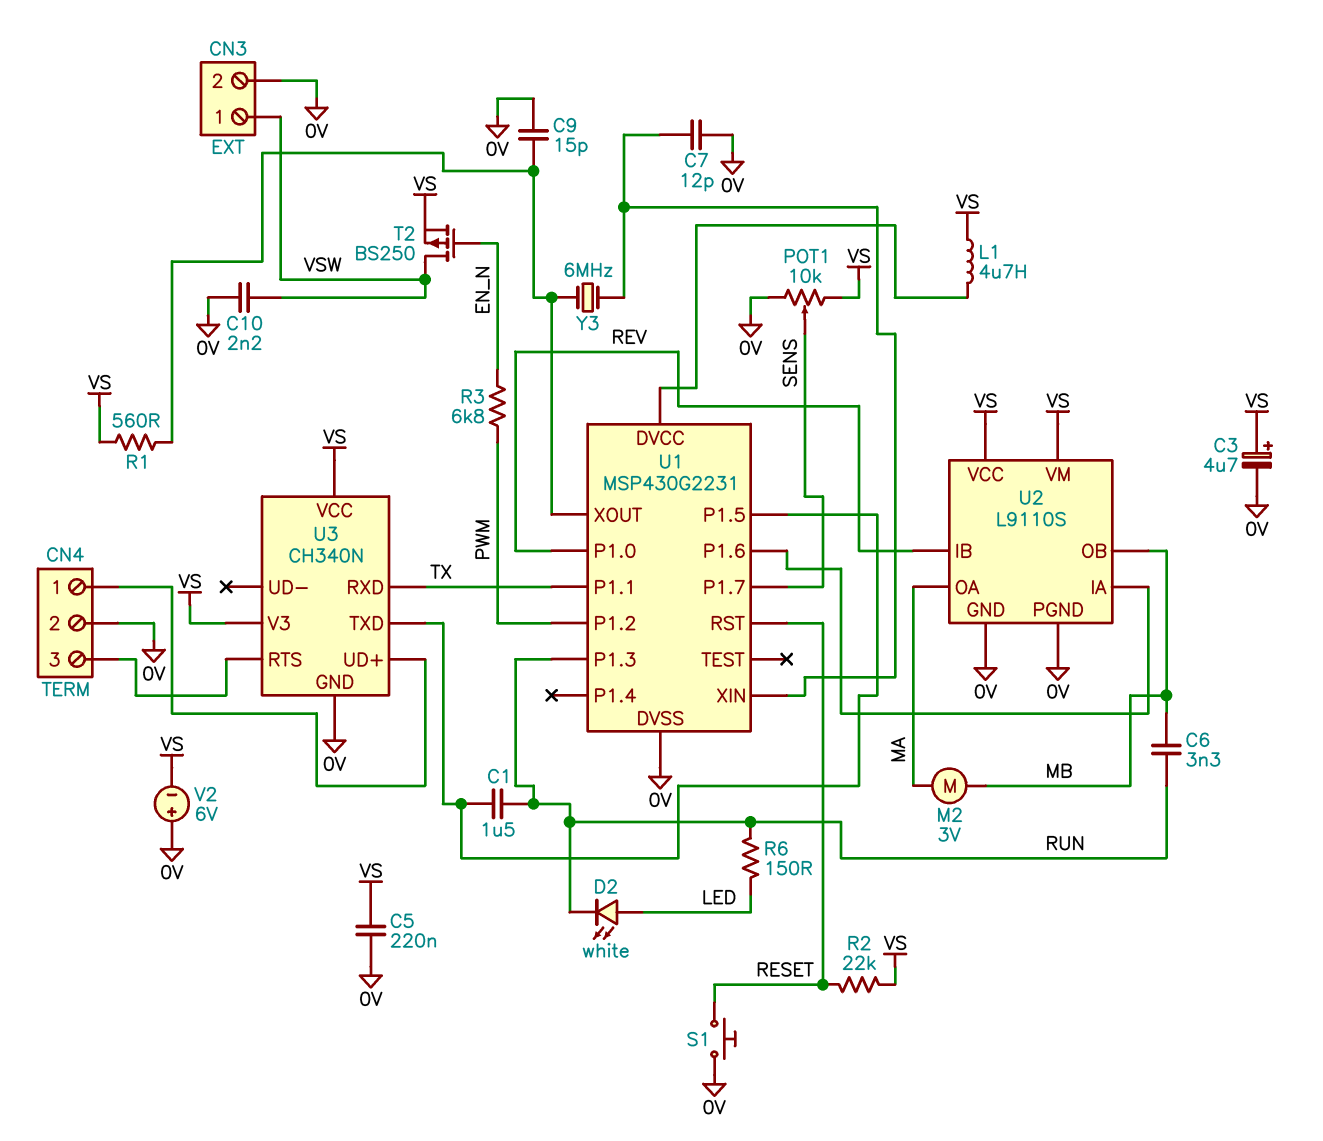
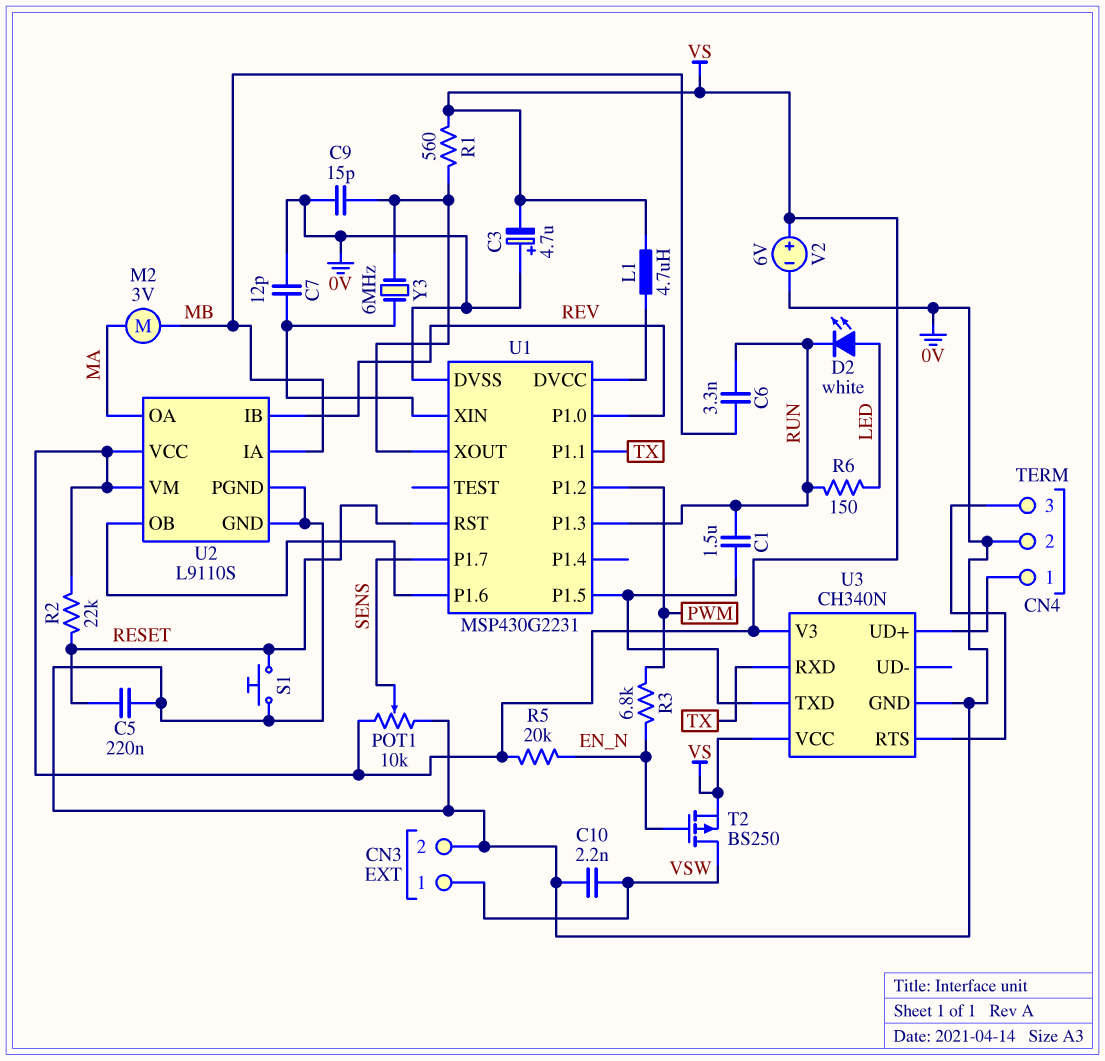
C3: 4.7uF (plus VS, minus 0V) -> 4.7uF (plus 0V, minus VS)
C5: 220nF (0V, VS) -> 220nF (0V, RESET)
R5: none -> 20k (EN_N, VS)
U2 pin IA: U1/P1.6 -> MB
U2 pin OB: MB -> U1/P1.6
V2: 6V (plus 0V, minus VS) -> 6V (plus VS, minus 0V)

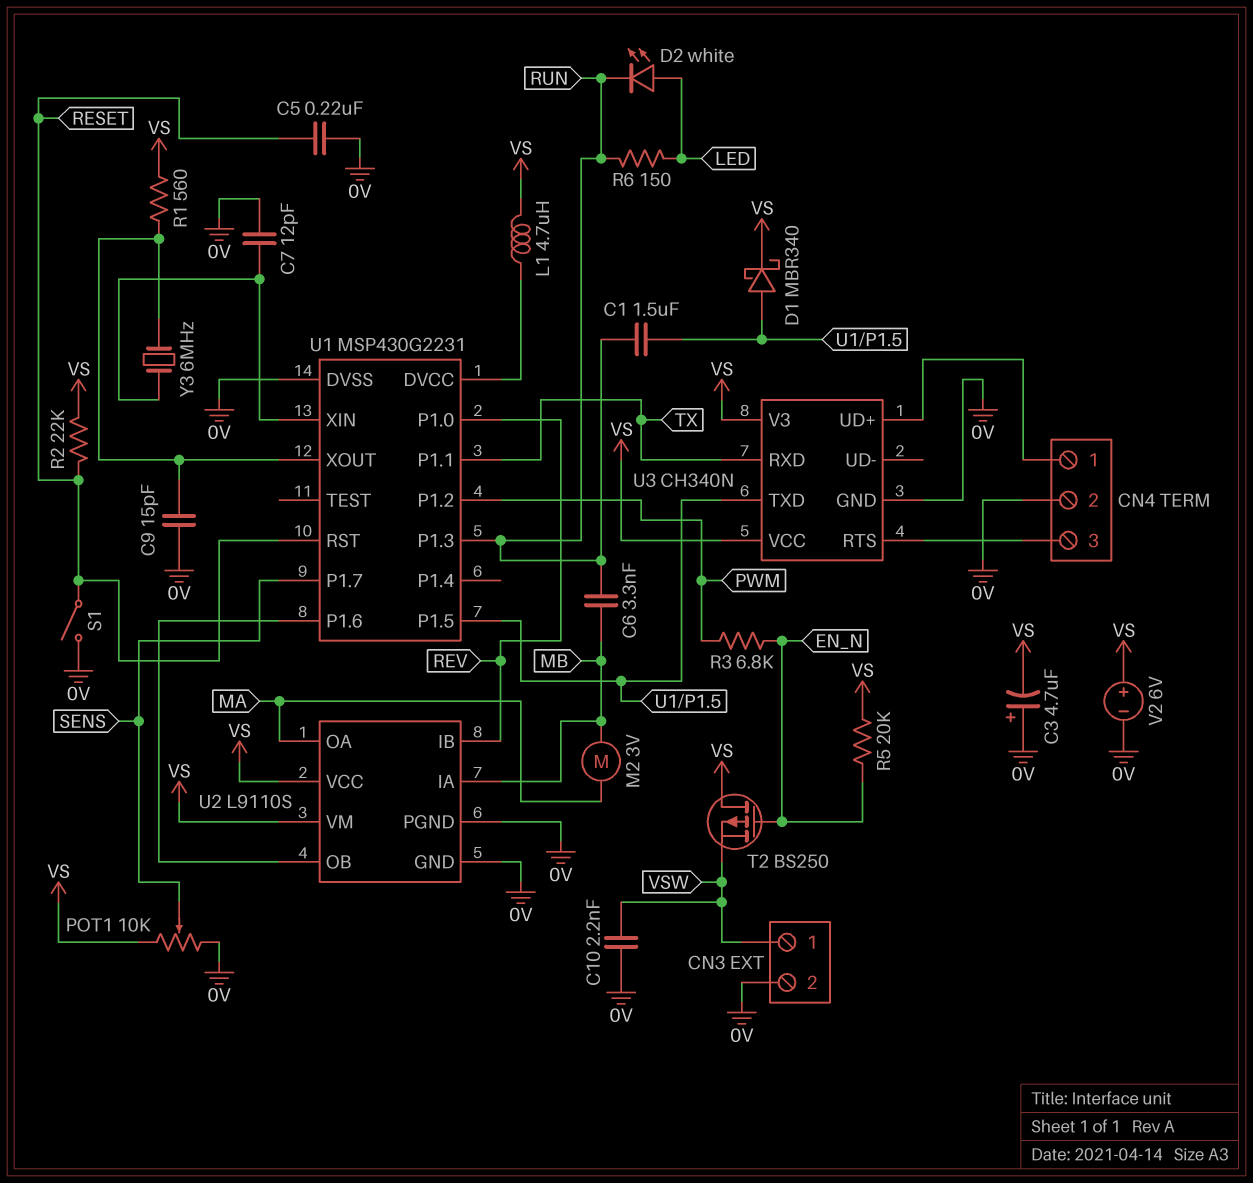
D1: none -> schottky MBR340 (A U1/P1.5, K VS)
S1: button (0V, RESET) -> switch (0V, RESET)
T2: PMOS BS250 (G EN_N, D VSW, S VS) -> PMOS BS250 (G EN_N, D VS, S VSW)

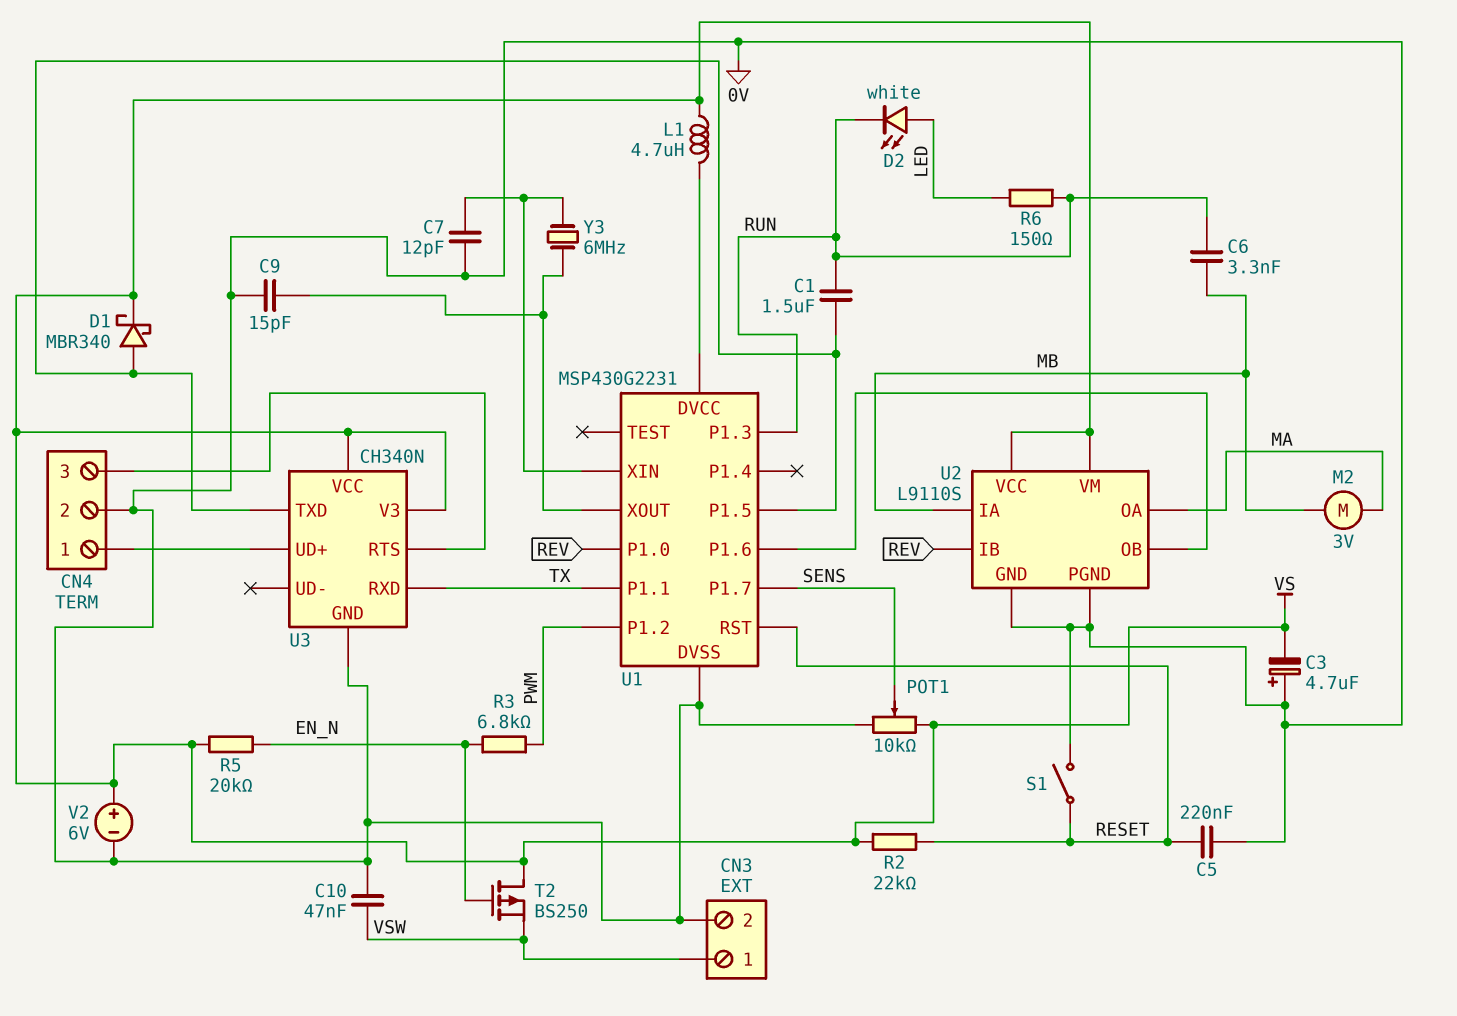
C10: 2.2nF (0V, VSW) -> 47nF (0V, VSW)
R1: 560 (U1/XOUT, VS) -> none

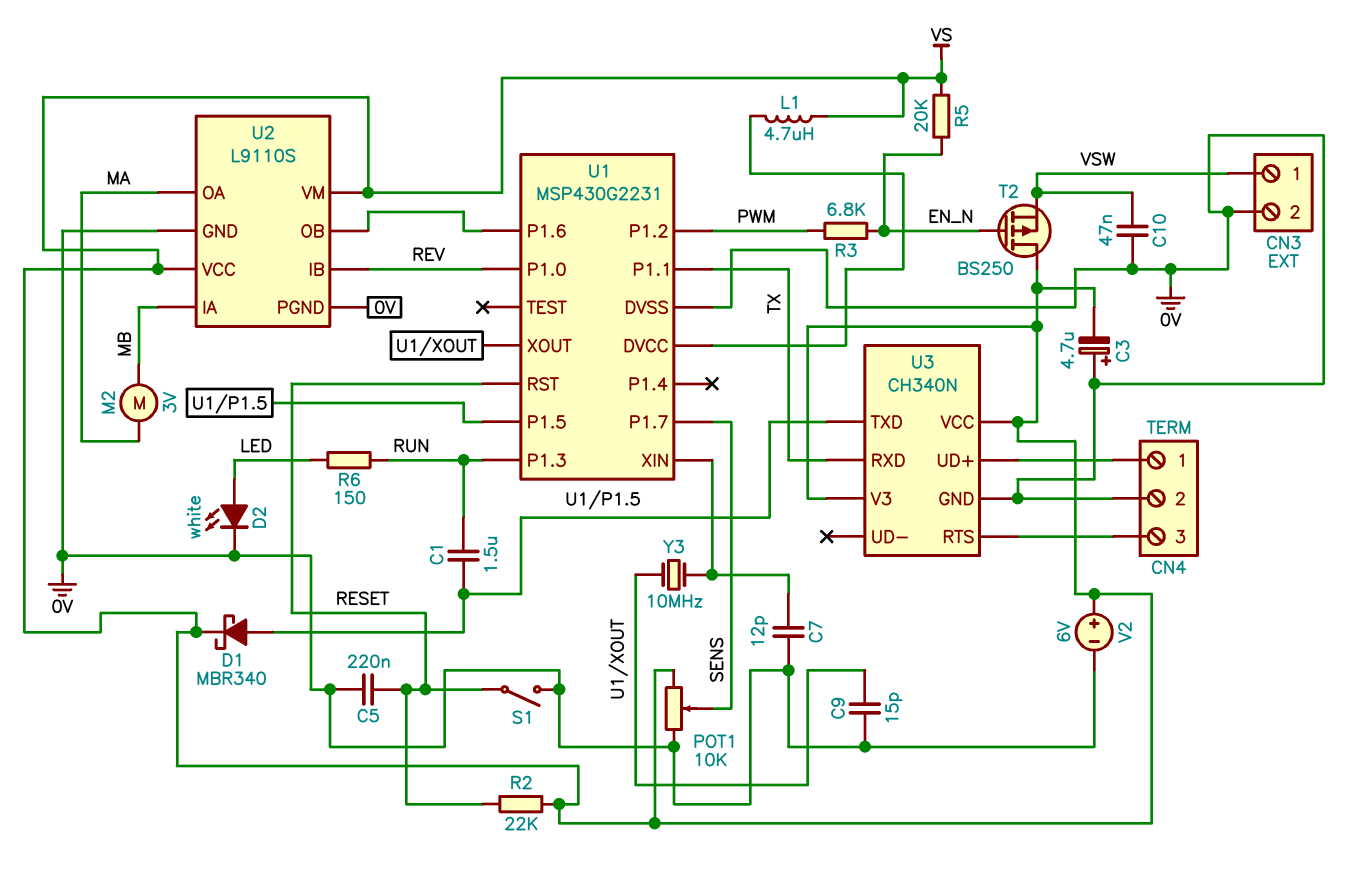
C6: 3.3nF (MB, RUN) -> none
D2: LED white (A LED, K RUN) -> LED white (A LED, K 0V)
Y3: 6MHz (U1/XIN, U1/XOUT) -> 10MHz (U1/XIN, U1/XOUT)

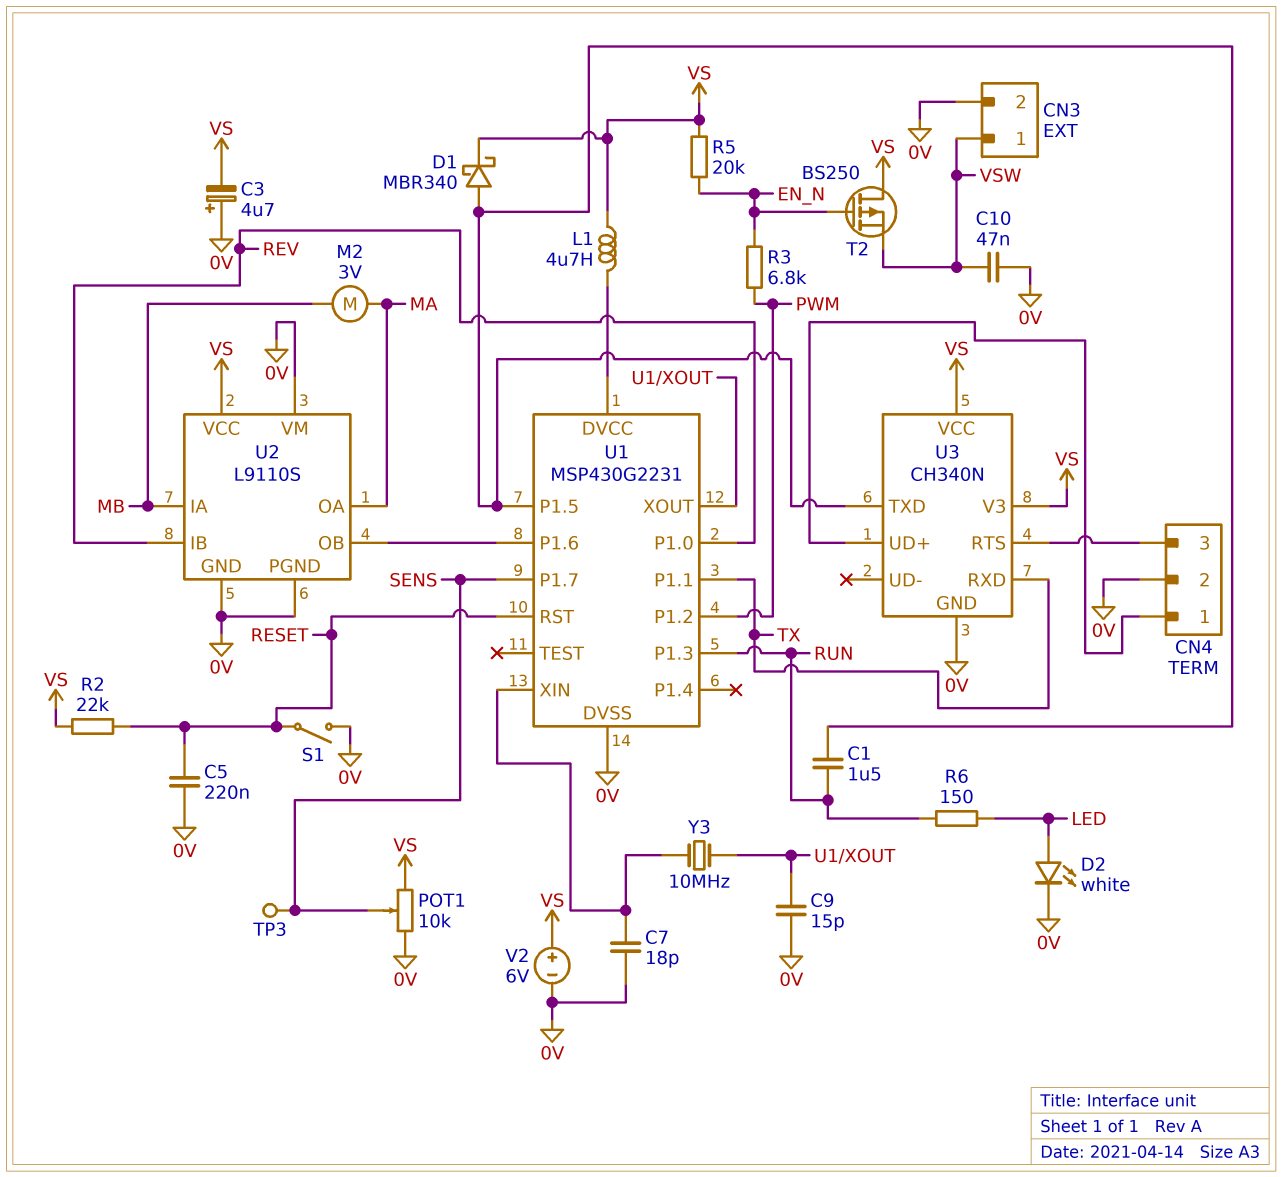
C7: 12pF (0V, U1/XIN) -> 18pF (0V, U1/XIN)
TP3: none -> test point (SENS)
U2 pin VM: VS -> 0V

